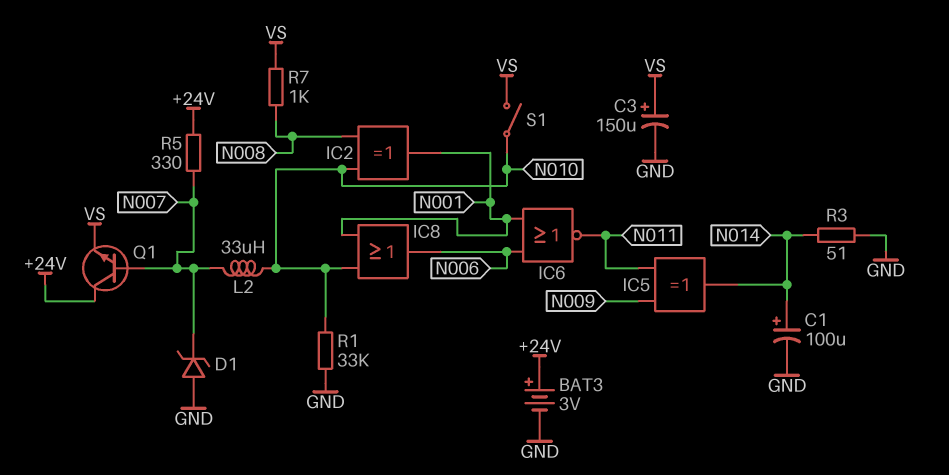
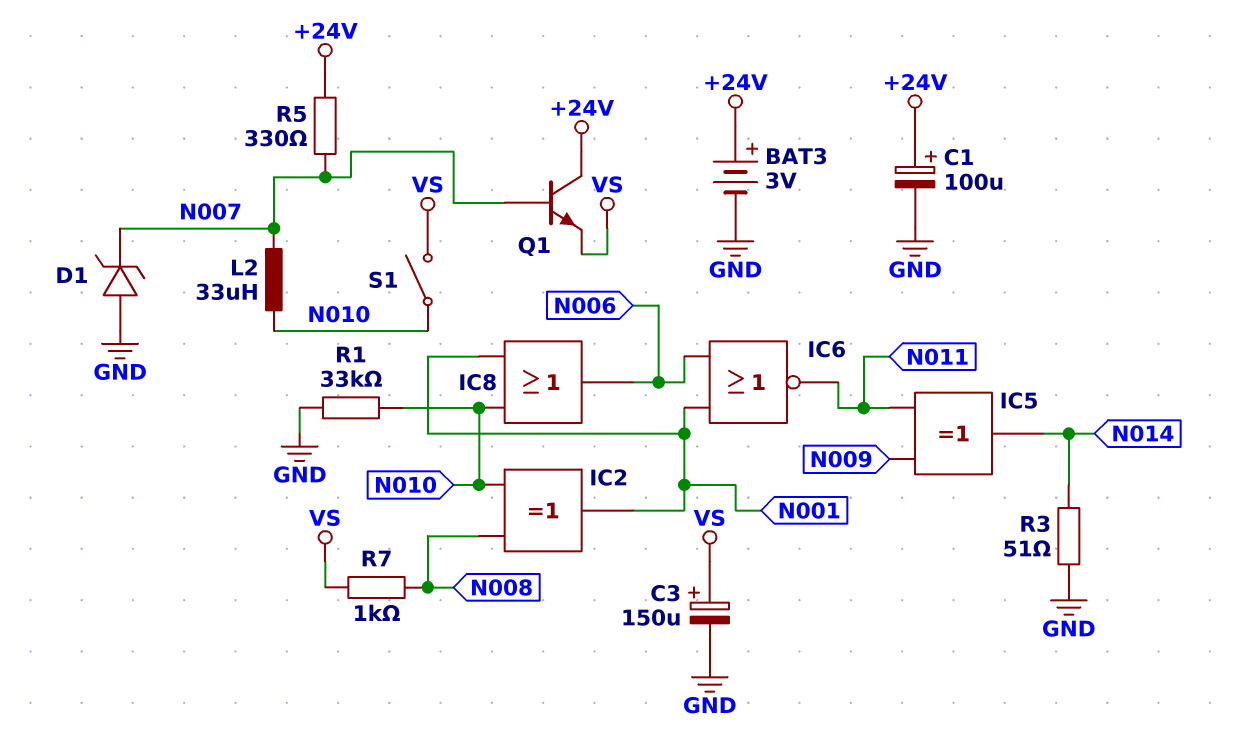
C1: 100uF (plus N014, minus GND) -> 100uF (plus +24V, minus GND)

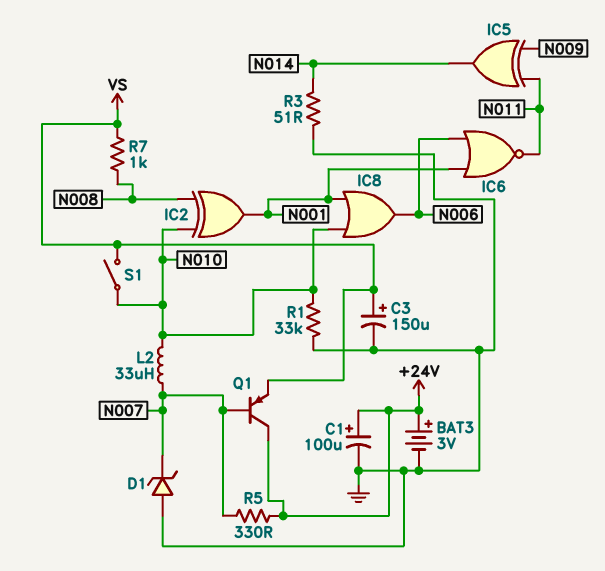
Q1: NPN (B N007, C +24V, E VS) -> PNP (B N007, C +24V, E VS)

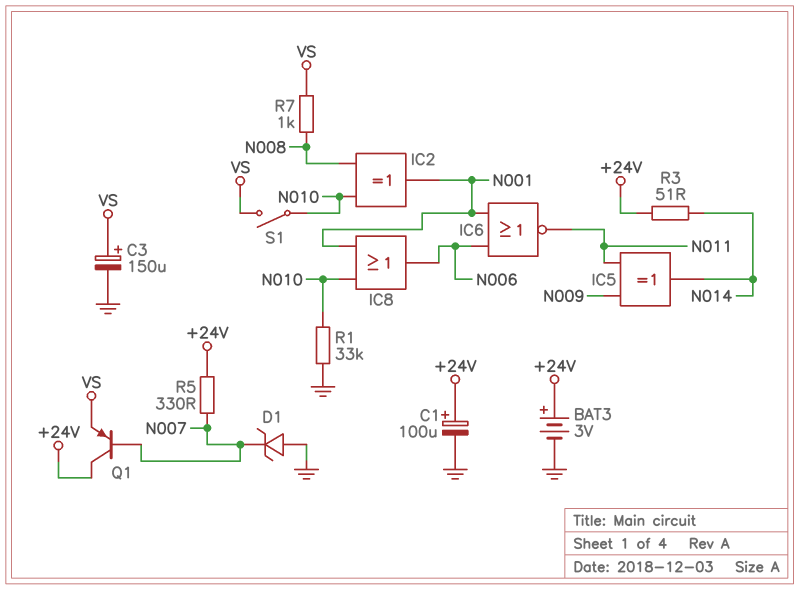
L2: 33uH (N007, N010) -> none
R3: 51 (GND, N014) -> 51 (+24V, N014)

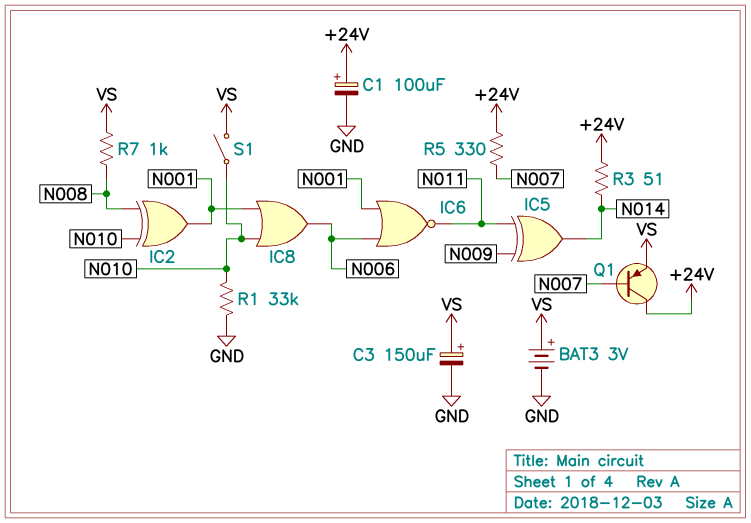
BAT3: 3V (plus +24V, minus GND) -> 3V (plus VS, minus GND)
D1: zener (A GND, K N007) -> none

